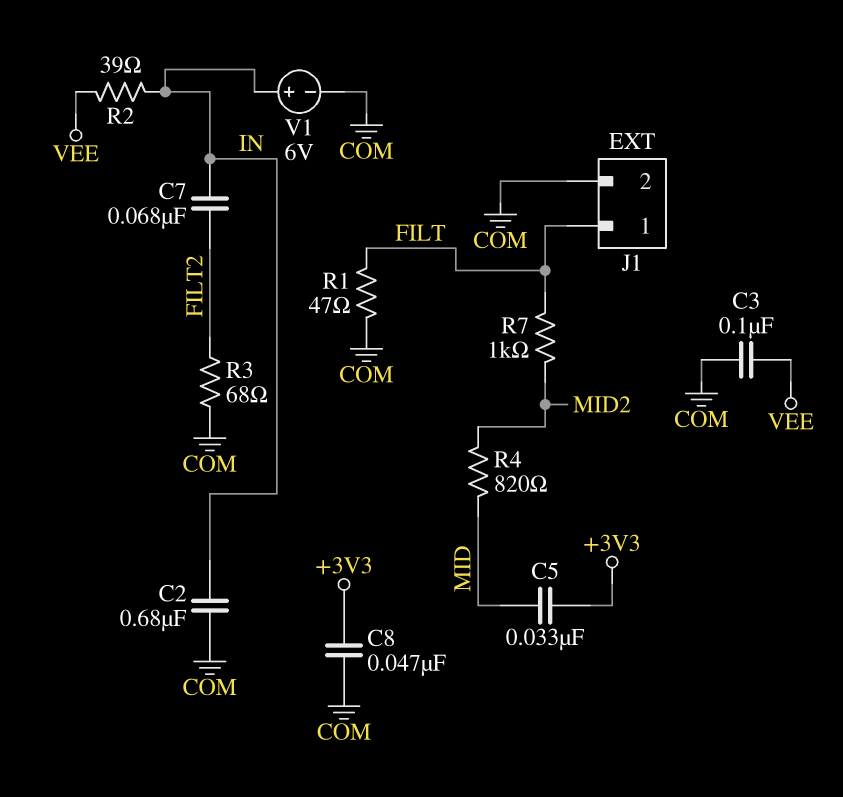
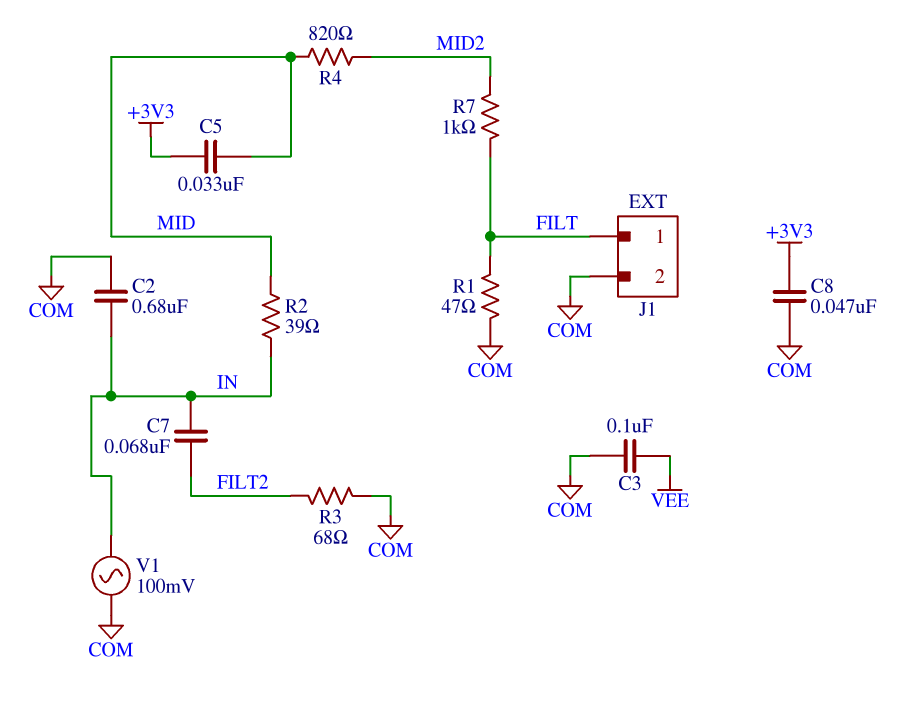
R2: 39 (IN, VEE) -> 39 (IN, MID)
V1: 6V (plus IN, minus COM) -> AC 100mV (COM, IN)

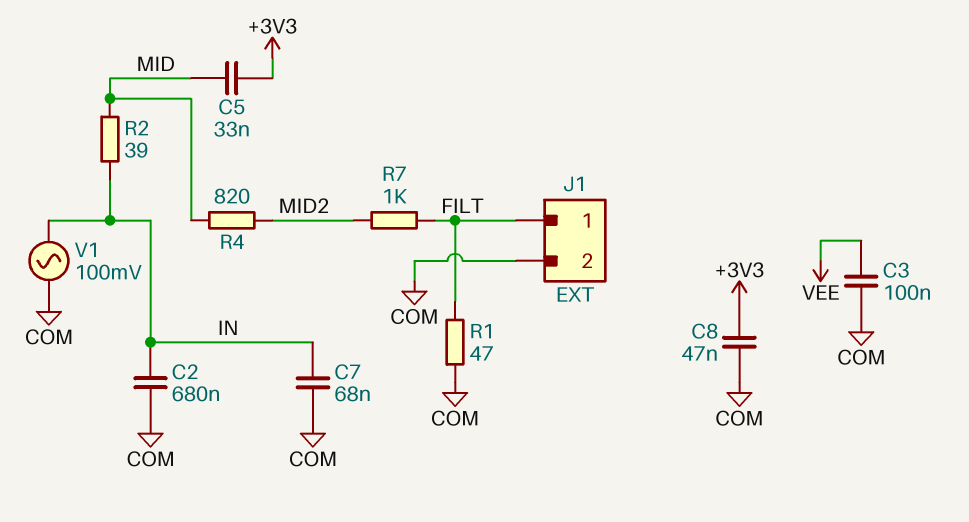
C7: 68nF (FILT2, IN) -> 68nF (COM, IN)
R3: 68 (COM, FILT2) -> none

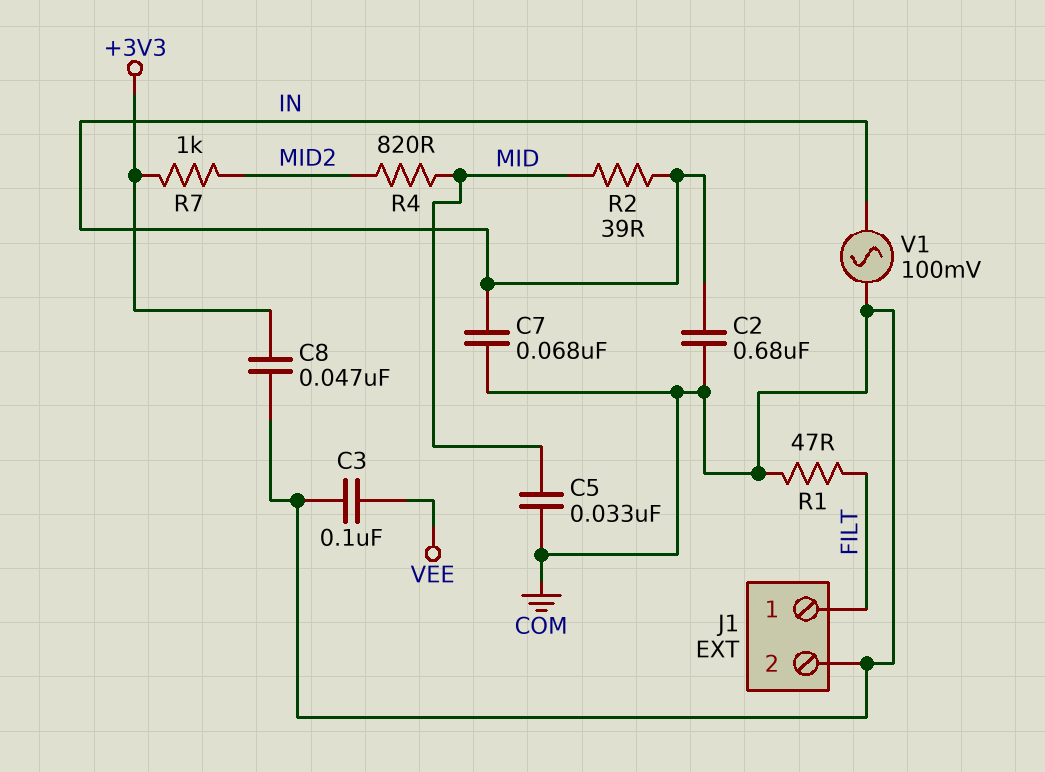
C5: 33nF (+3V3, MID) -> 33nF (COM, MID)
R7: 1k (FILT, MID2) -> 1k (+3V3, MID2)

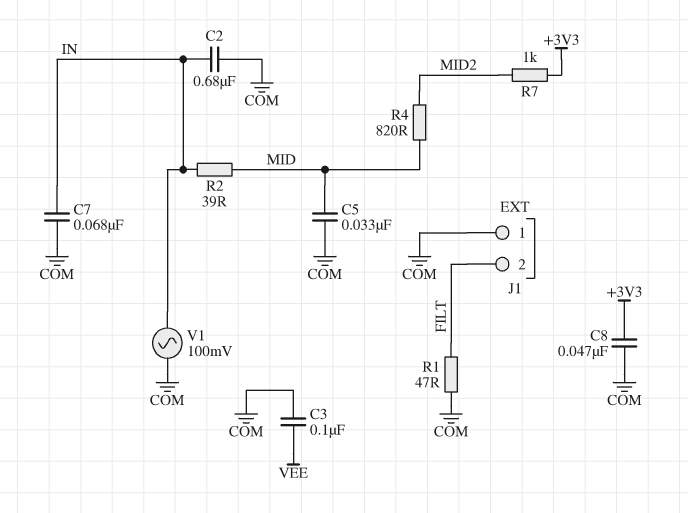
J1 pin 1: FILT -> COM
J1 pin 2: COM -> FILT

